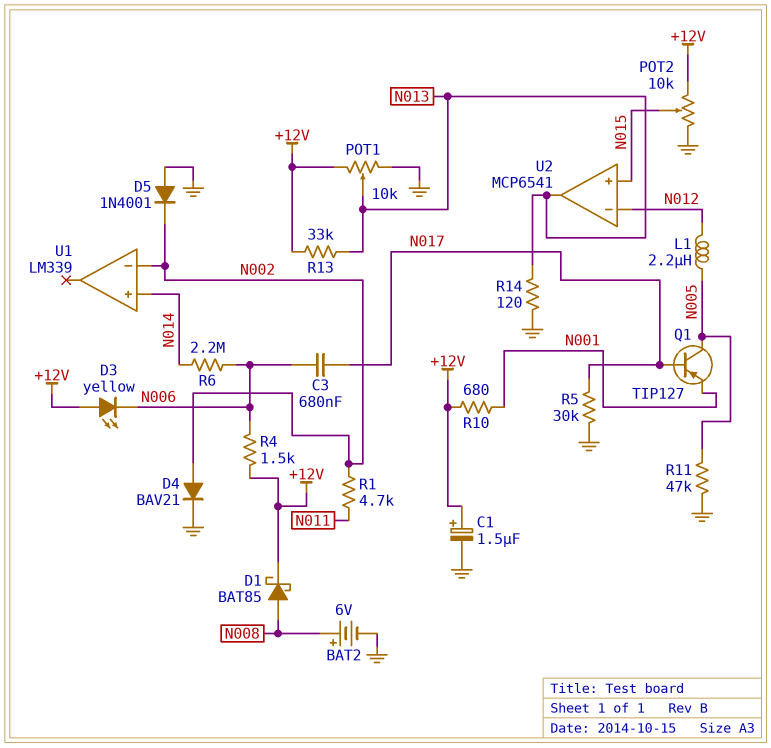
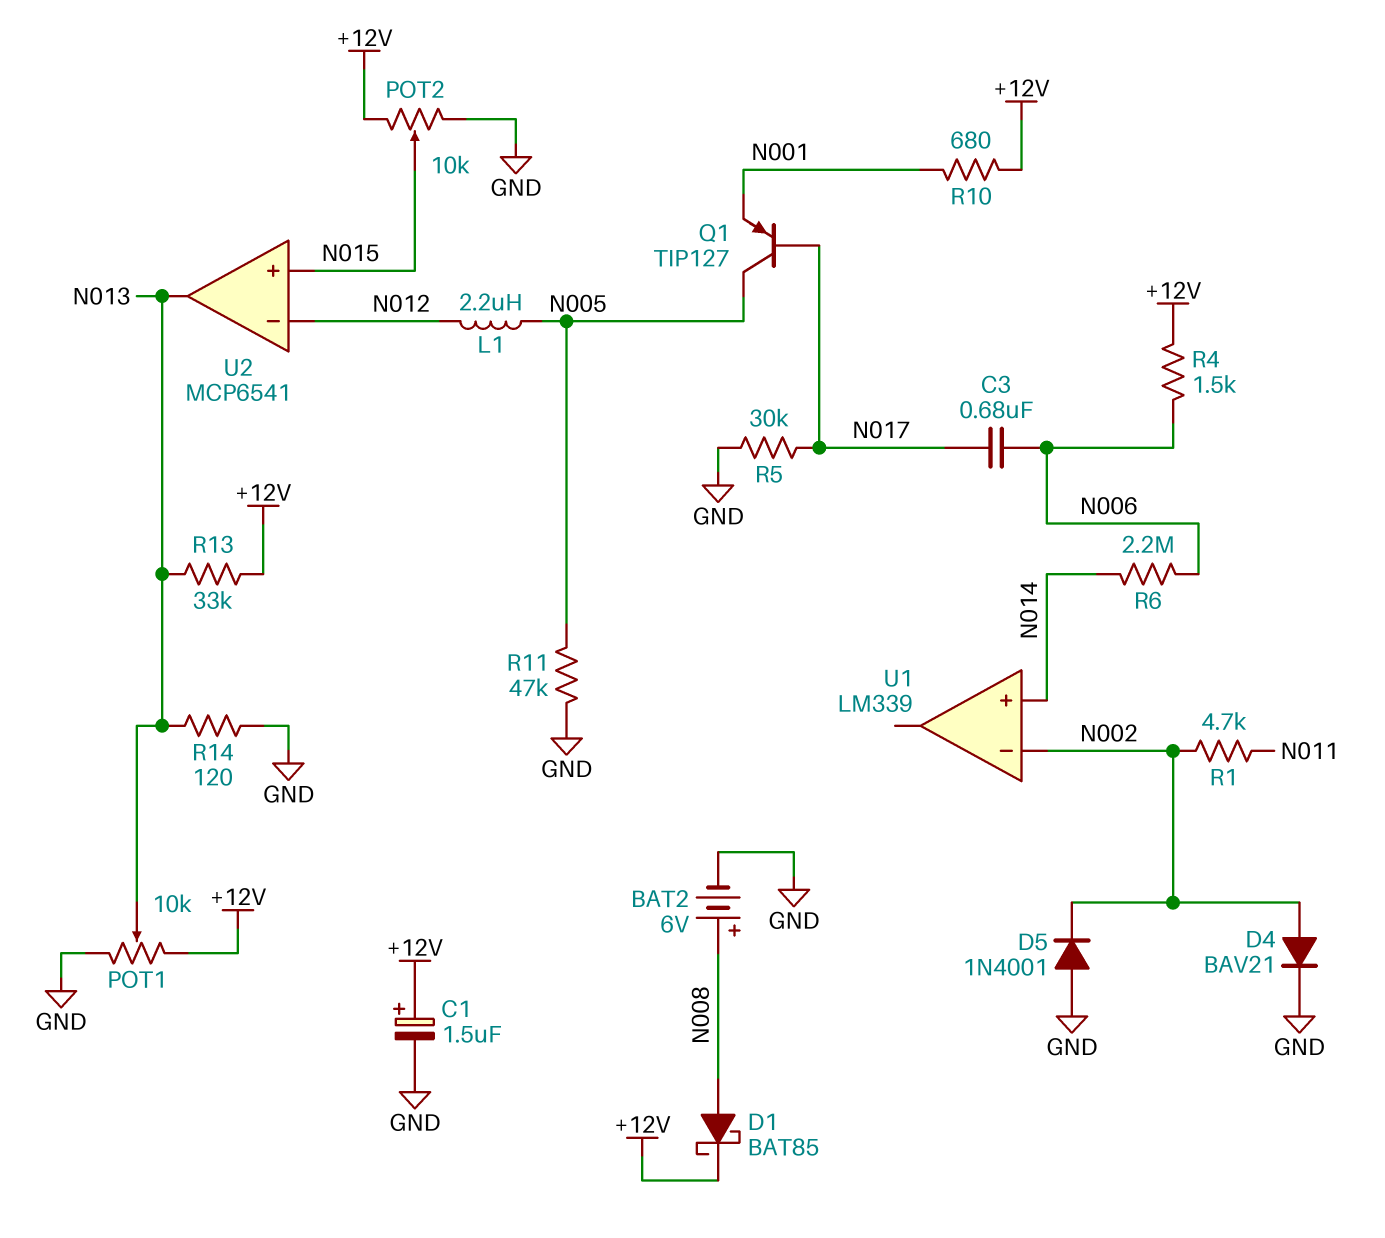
D3: LED yellow (A +12V, K N006) -> none

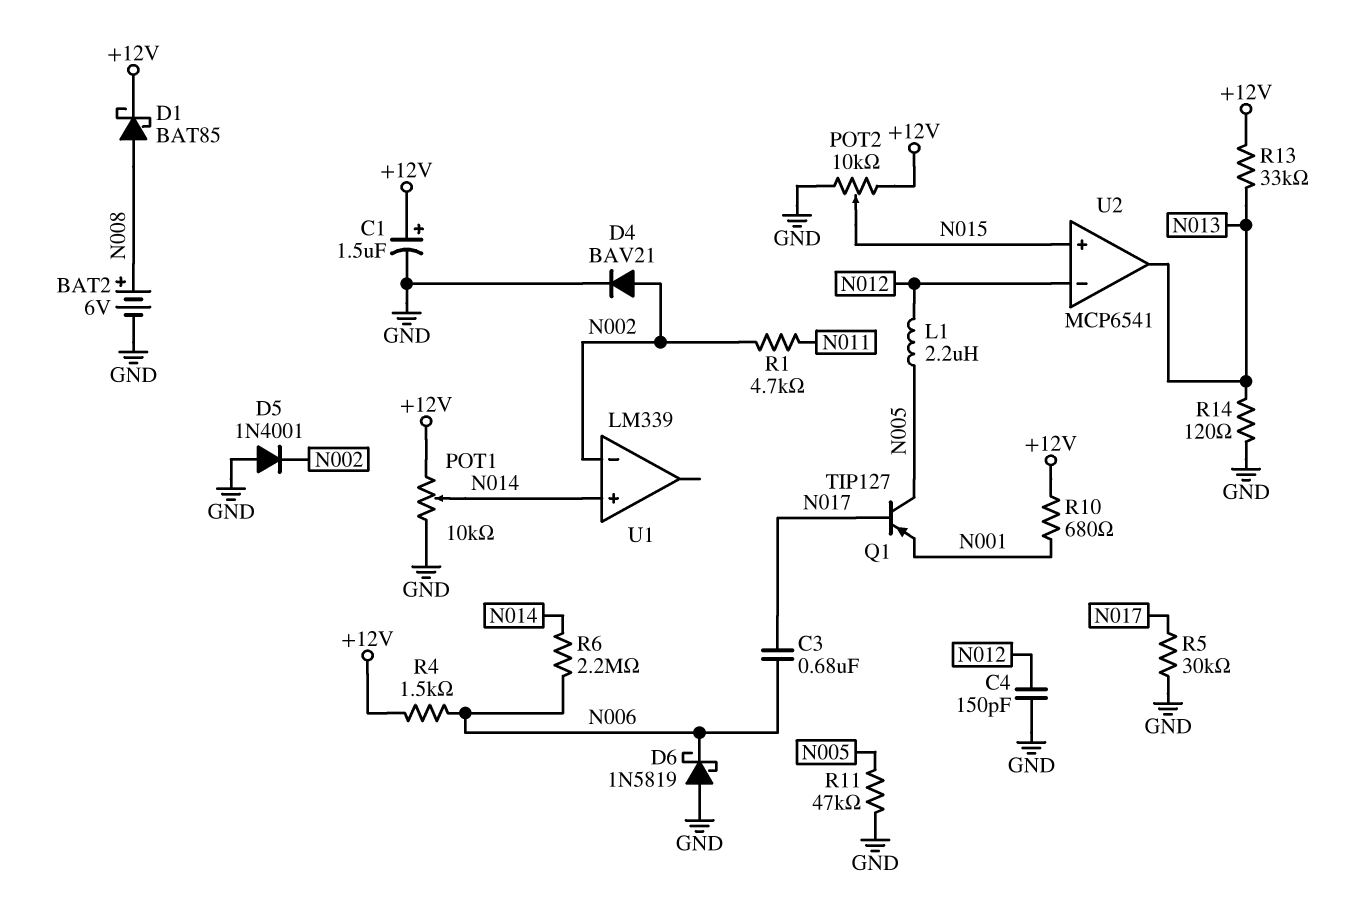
C4: none -> 150pF (GND, N012)
D6: none -> schottky 1N5819 (A GND, K N006)
POT1: 10k (+12V, GND, wiper N013) -> 10k (+12V, GND, wiper N014)

